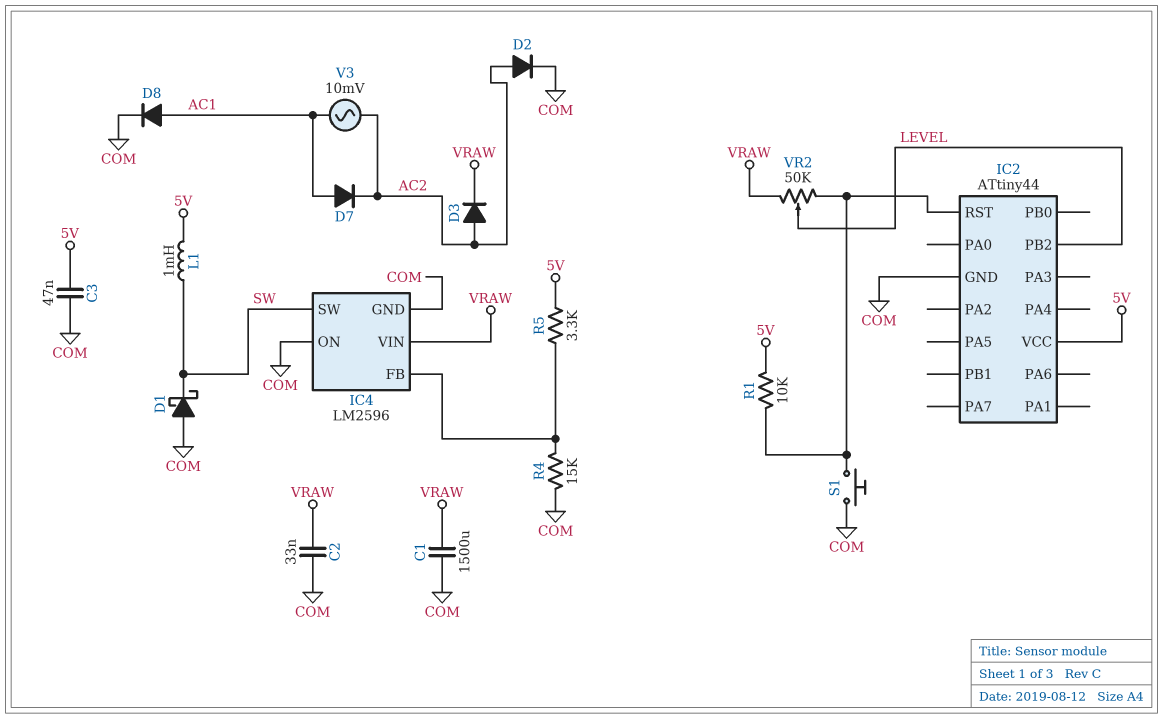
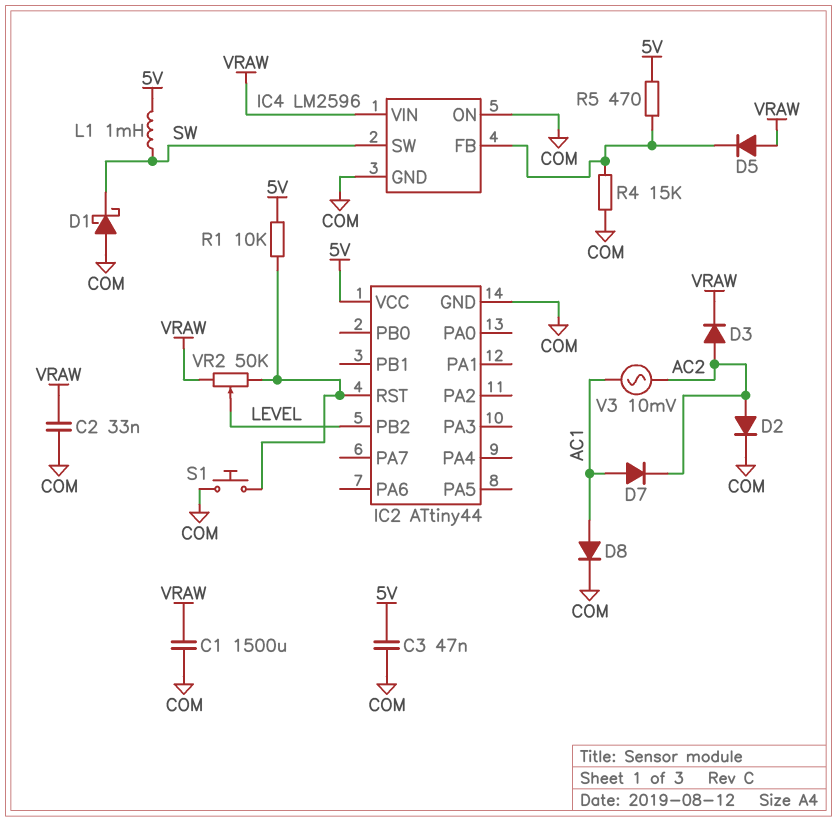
D5: none -> diode (A VRAW, K IC4/FB)
R5: 3.3k (5V, IC4/FB) -> 470 (5V, IC4/FB)

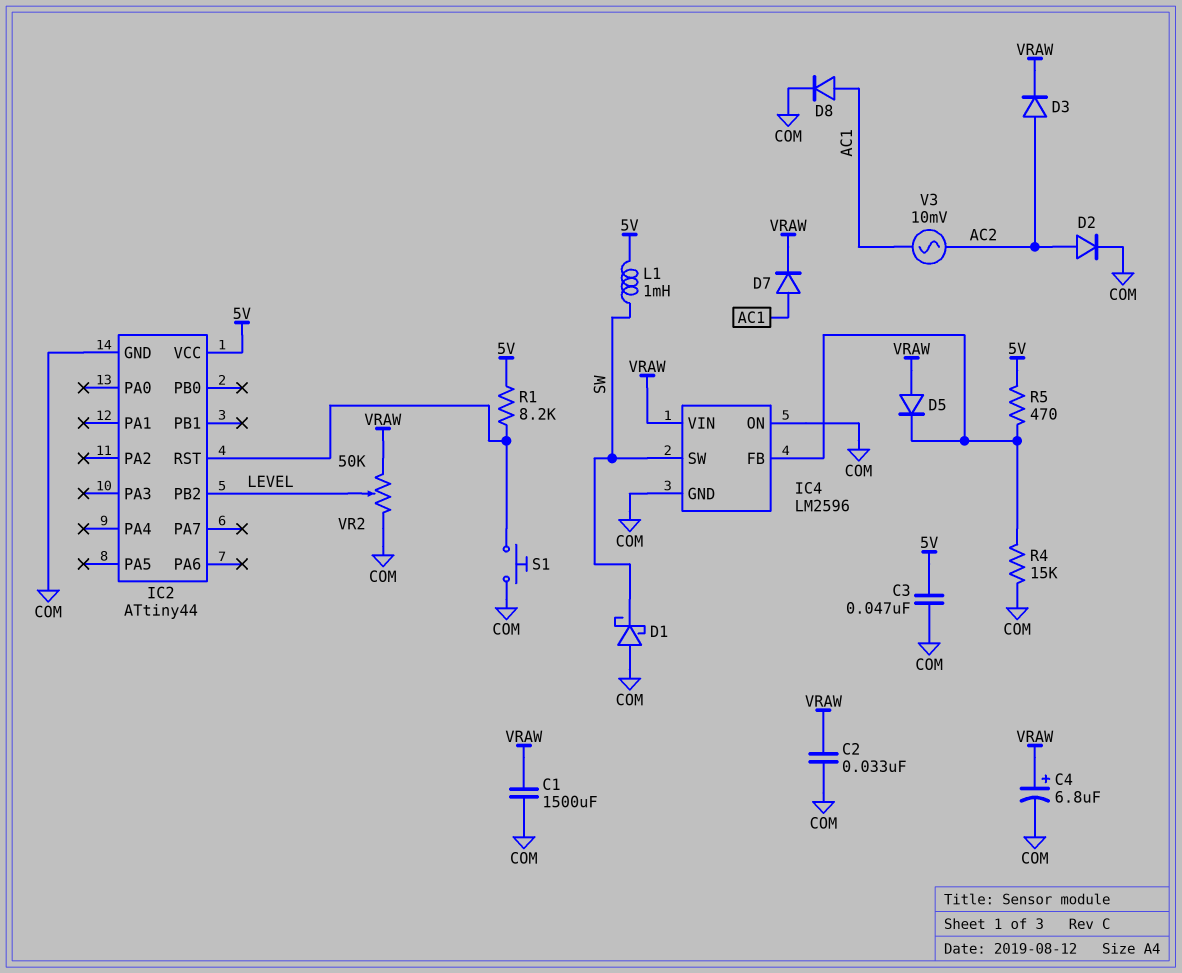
C4: none -> 6.8uF (plus VRAW, minus COM)
D7: diode (A AC1, K AC2) -> diode (A AC1, K VRAW)
R1: 10k (5V, IC2/RST) -> 8.2k (5V, IC2/RST)
VR2: 50k (IC2/RST, VRAW, wiper LEVEL) -> 50k (COM, VRAW, wiper LEVEL)

